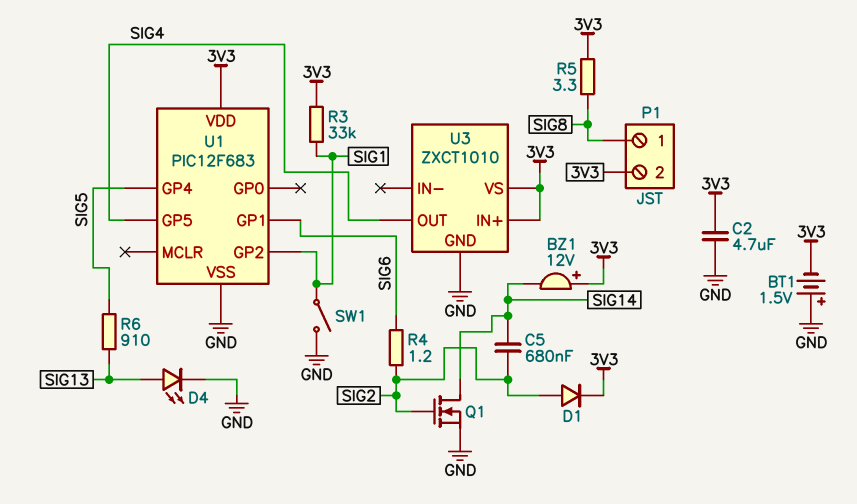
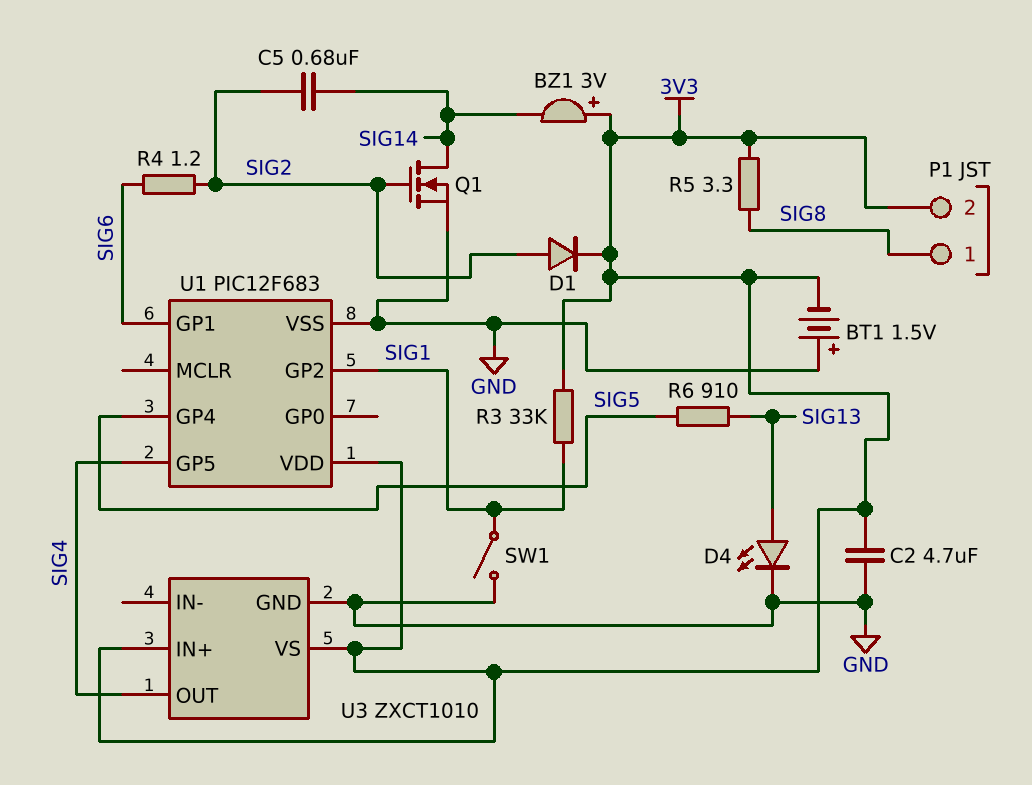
BZ1: buzzer 12V (plus 3V3, minus SIG14) -> buzzer 3V (plus 3V3, minus SIG14)

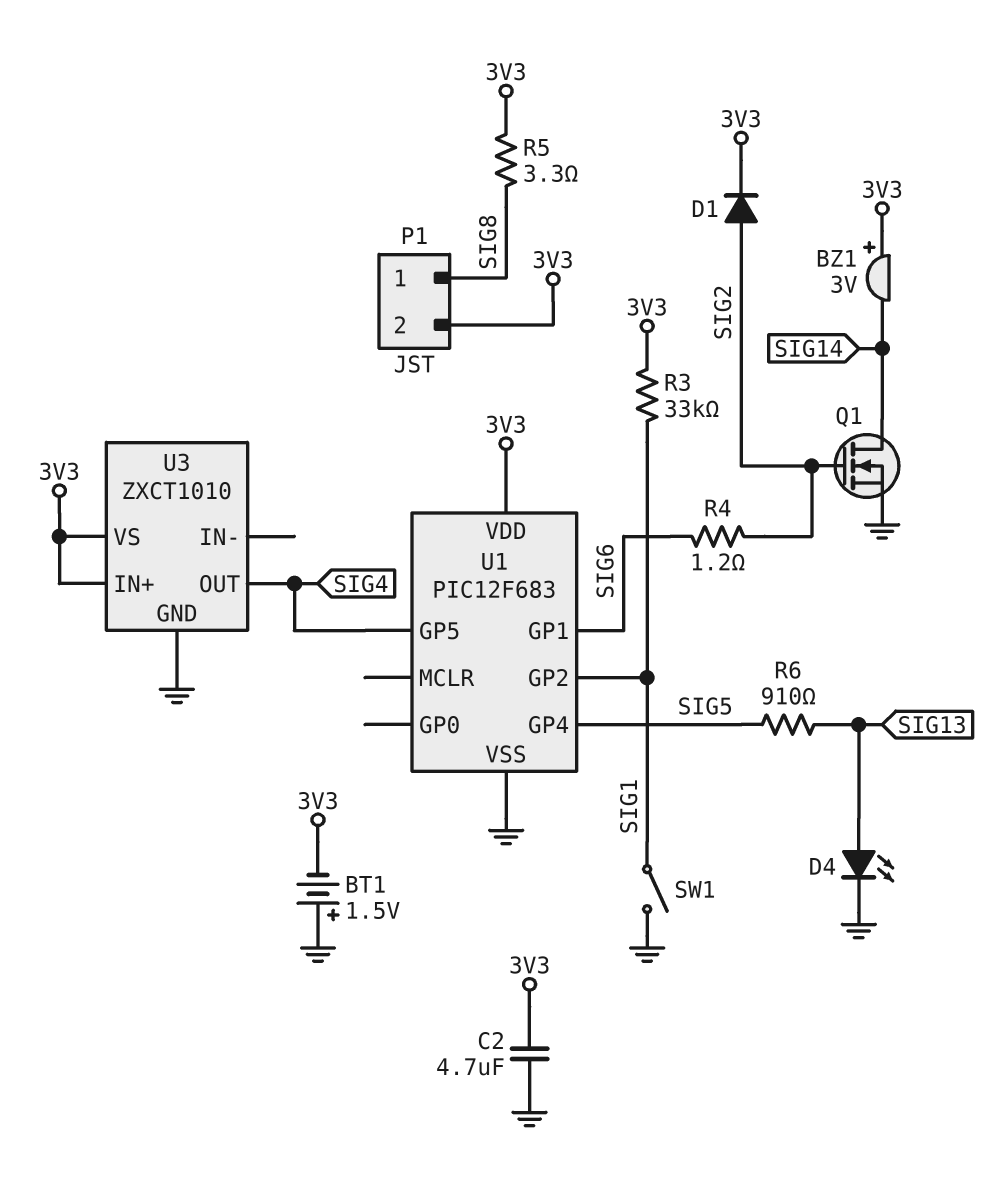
C5: 680nF (SIG2, SIG14) -> none

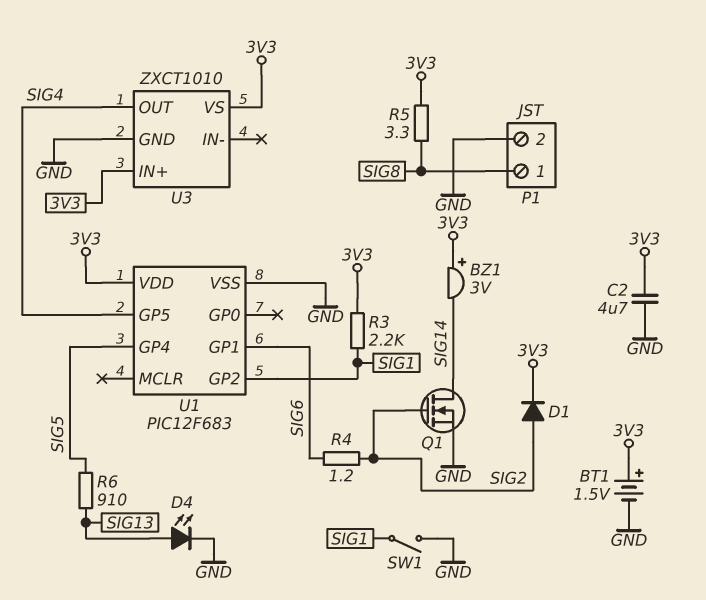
BT1: 1.5V (plus GND, minus 3V3) -> 1.5V (plus 3V3, minus GND)
P1 pin 2: 3V3 -> GND
R3: 33k (3V3, SIG1) -> 2.2k (3V3, SIG1)

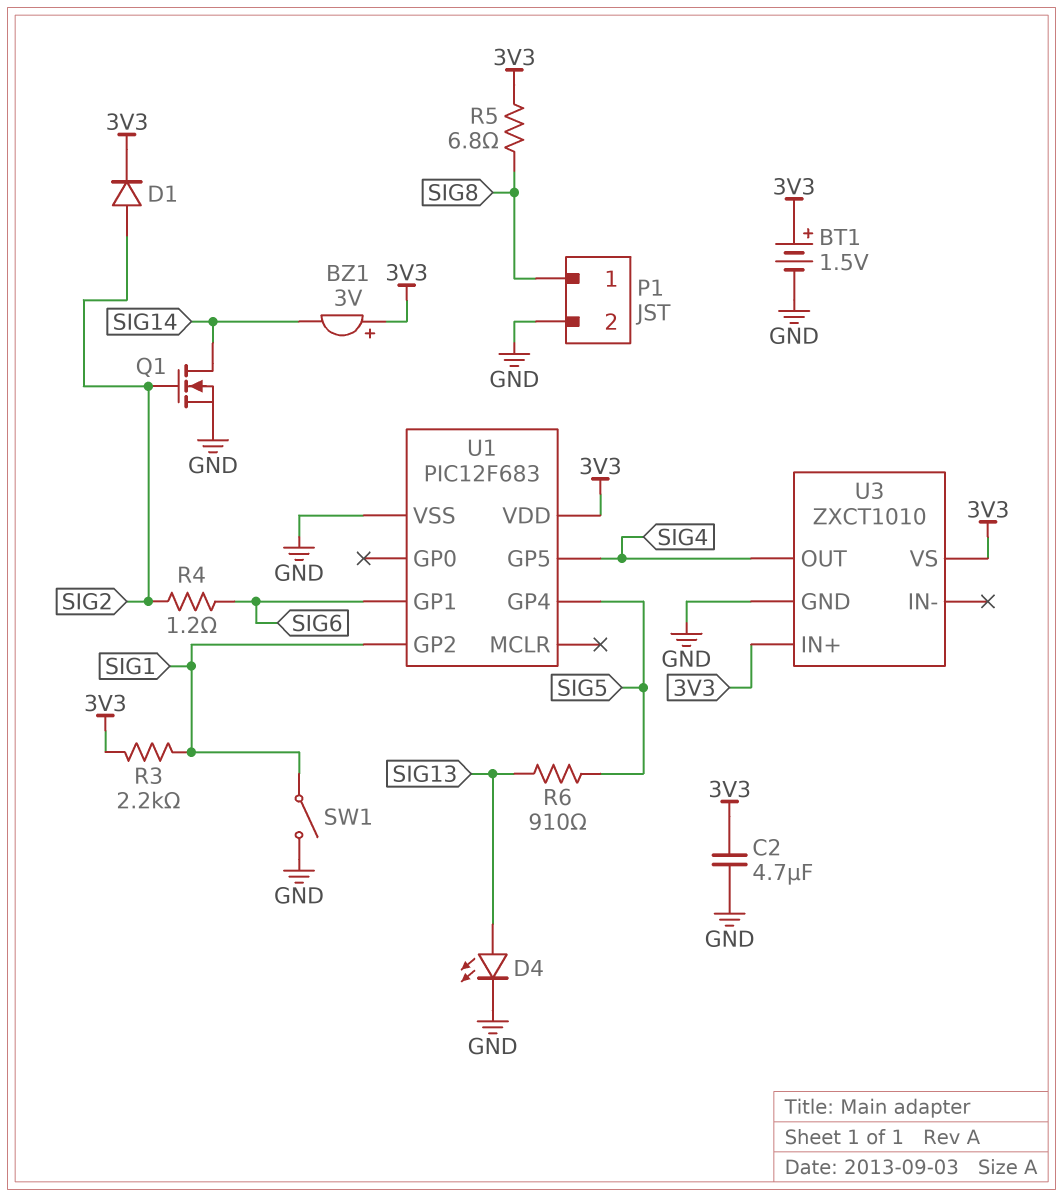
R5: 3.3 (3V3, SIG8) -> 6.8 (3V3, SIG8)

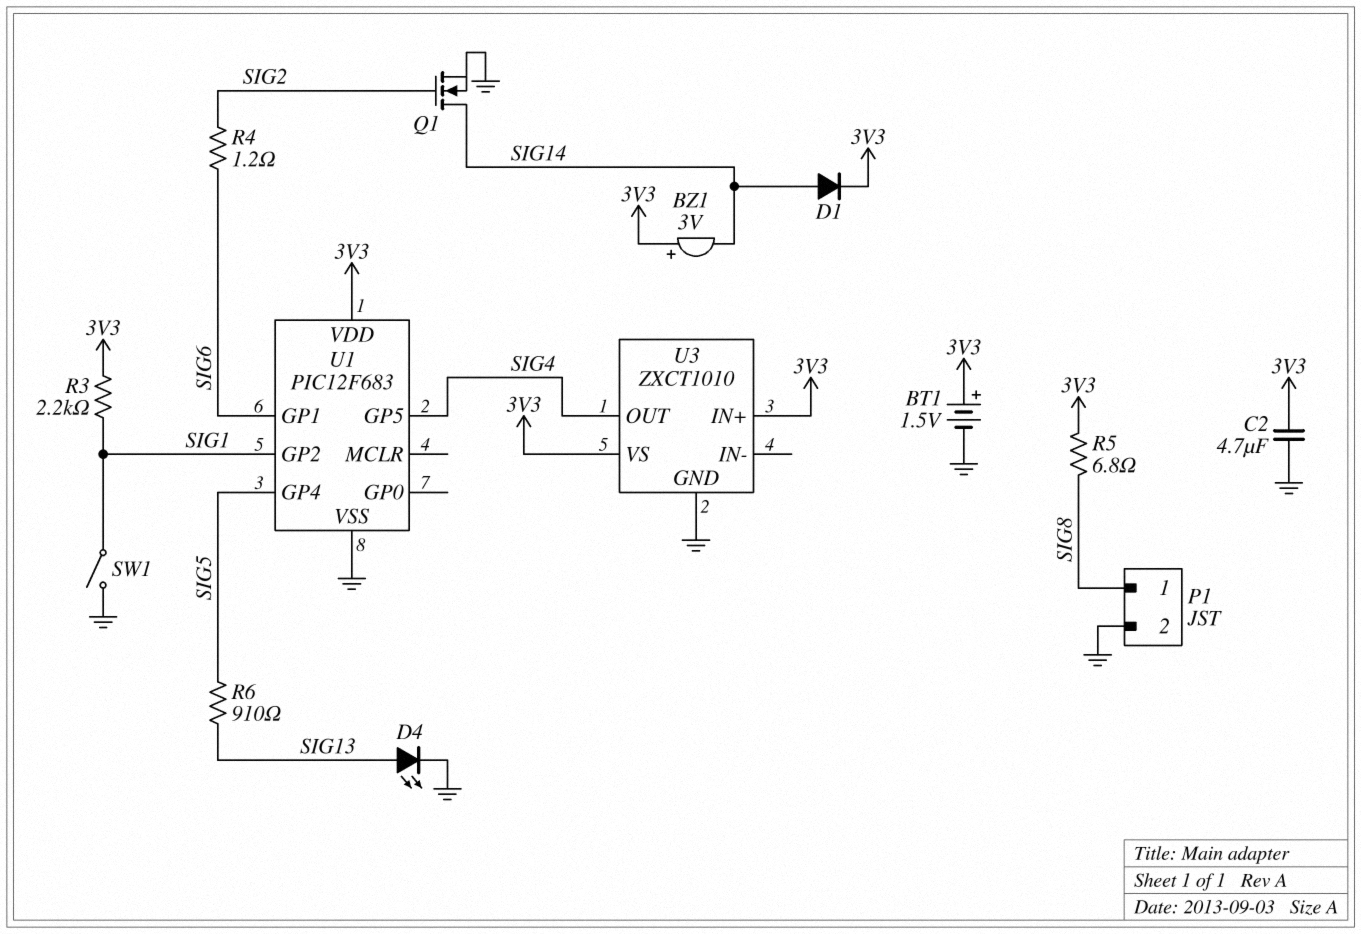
D1: diode (A SIG2, K 3V3) -> diode (A SIG14, K 3V3)

